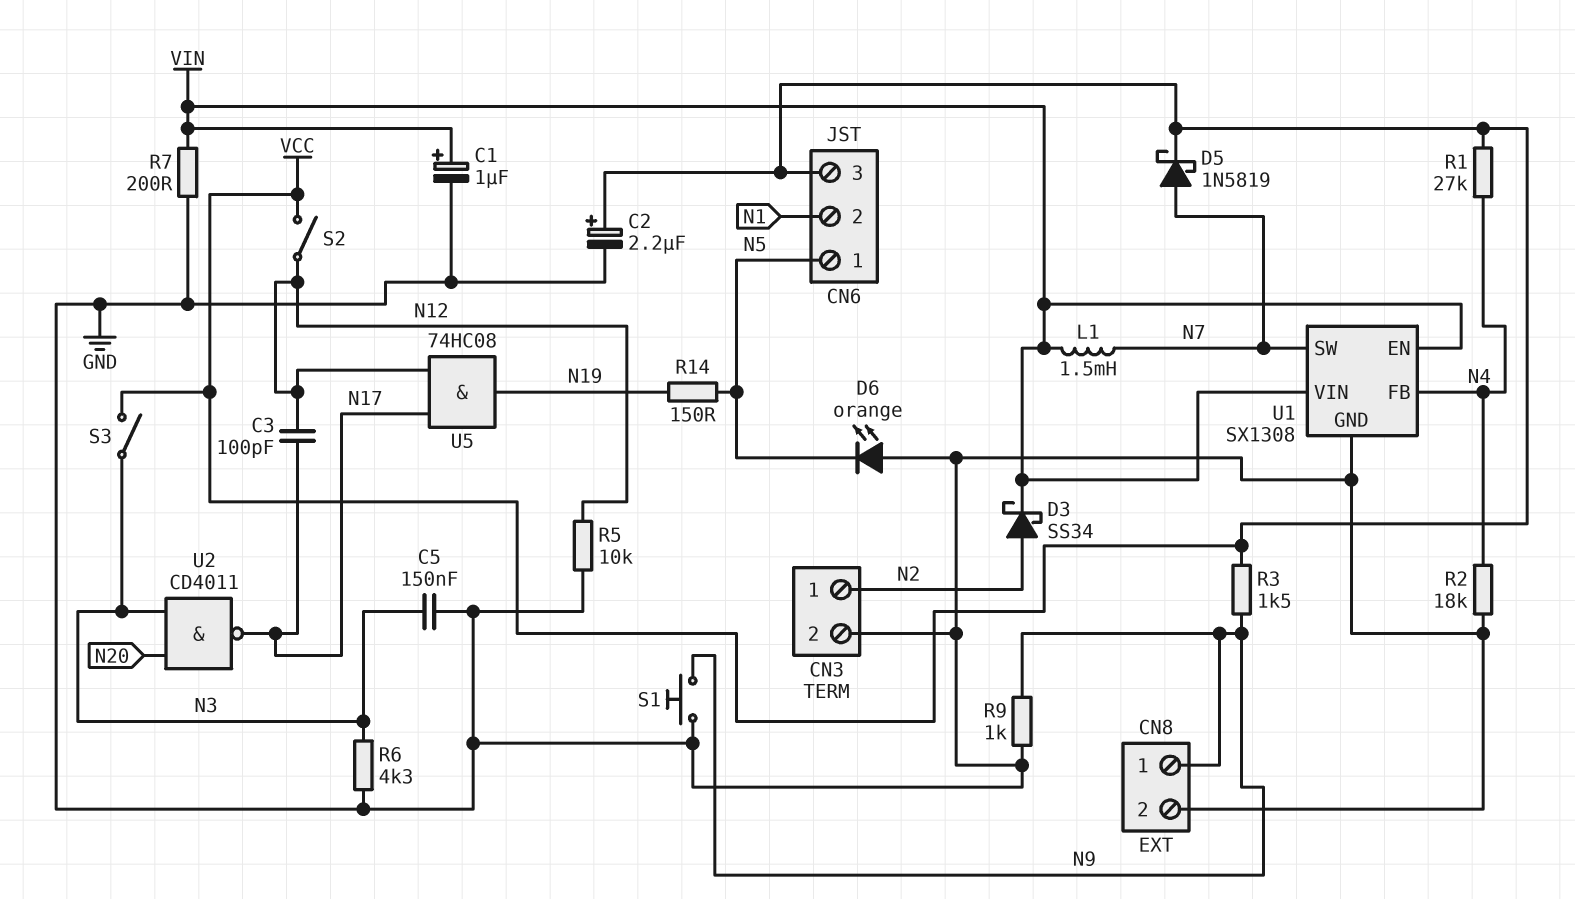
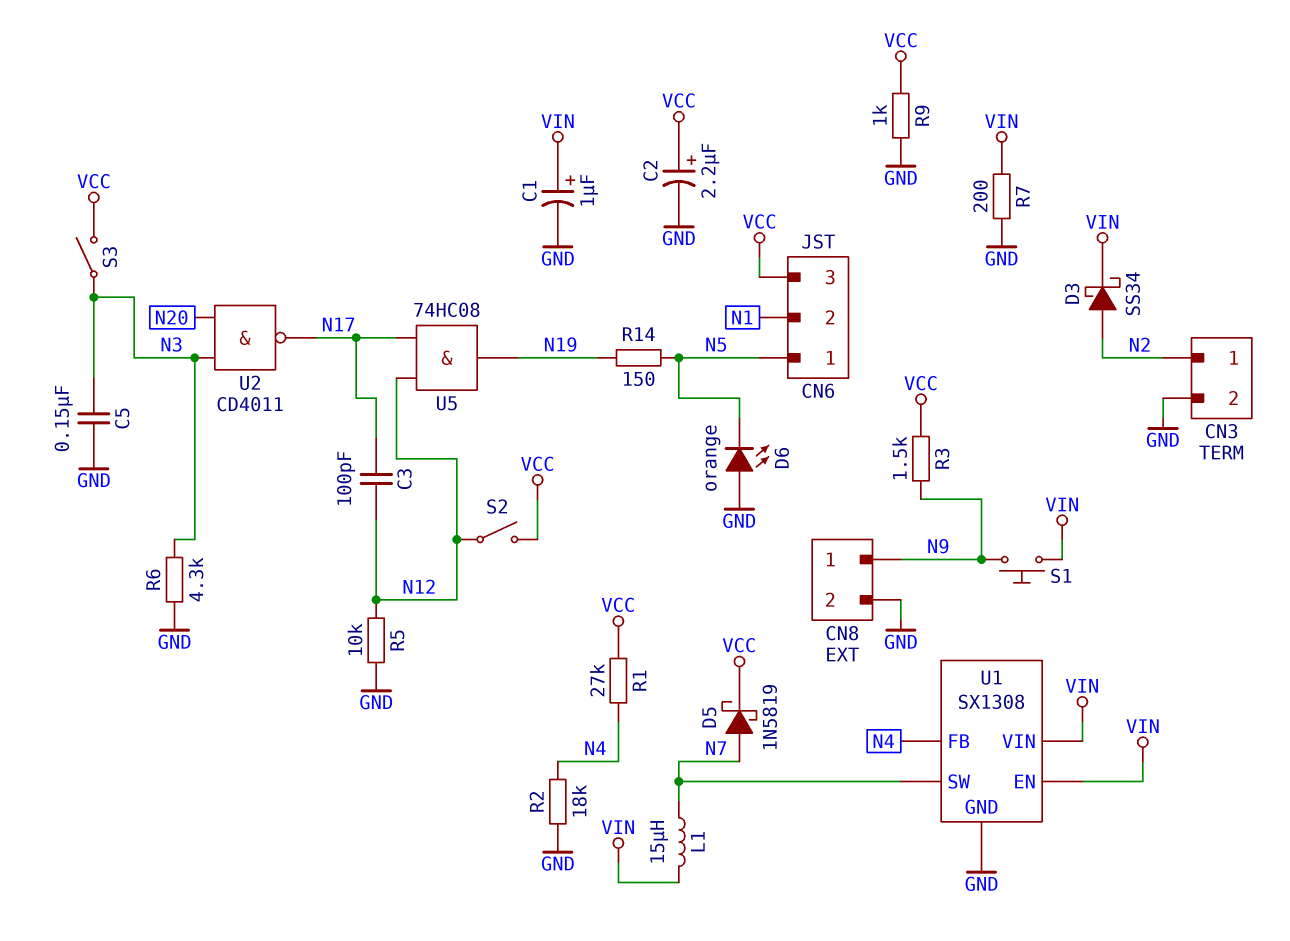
L1: 1.5mH (N7, VIN) -> 15uH (N7, VIN)
R9: 1k (GND, N9) -> 1k (GND, VCC)
S1: button (GND, N9) -> button (N9, VIN)

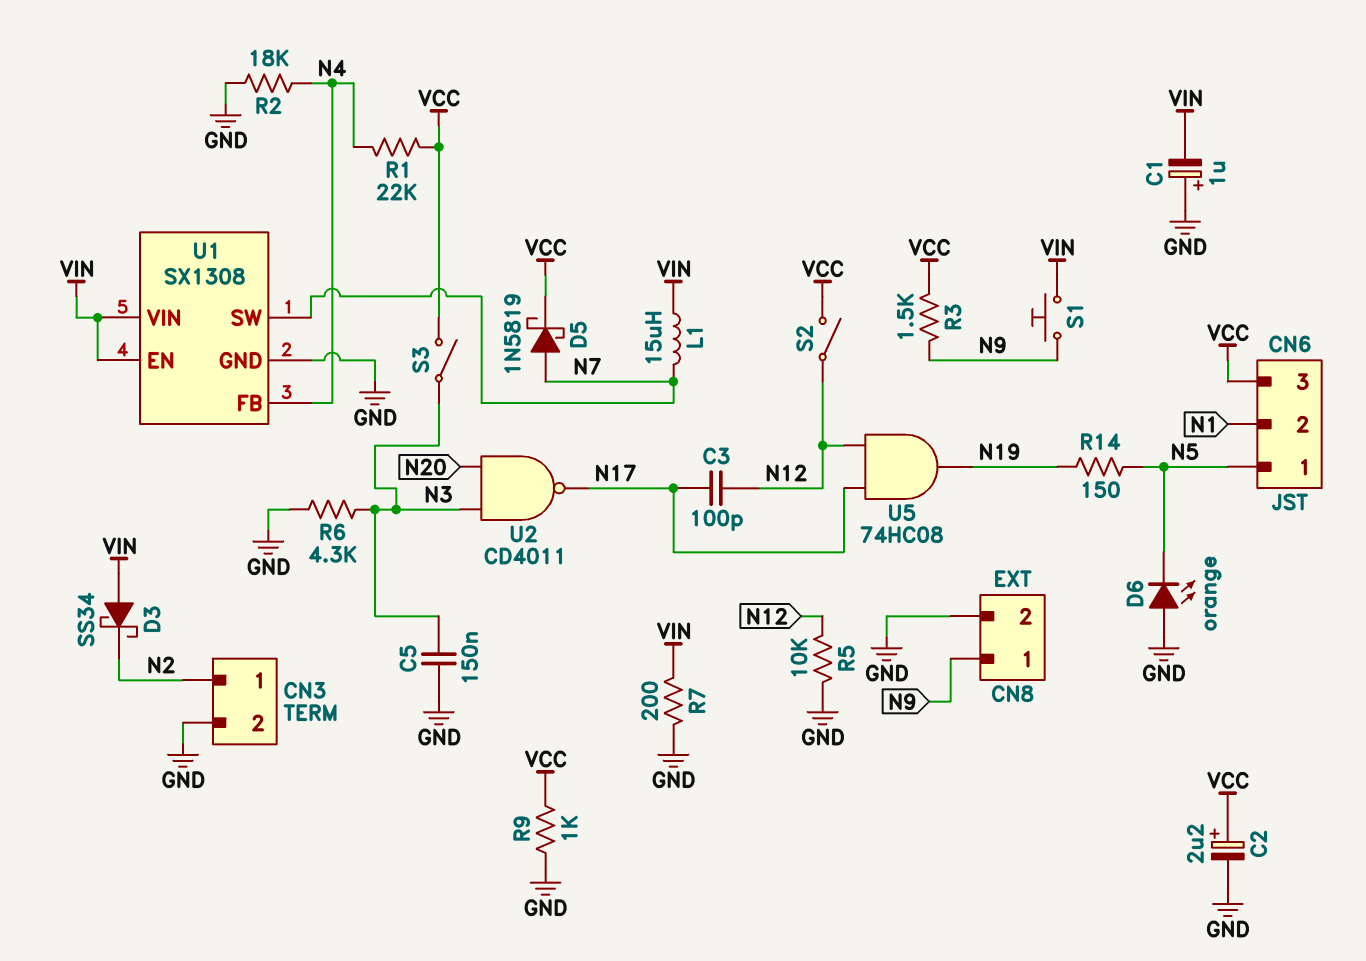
C1: 1uF (plus VIN, minus GND) -> 1uF (plus GND, minus VIN)
D3: schottky SS34 (A N2, K VIN) -> schottky SS34 (A VIN, K N2)
R1: 27k (N4, VCC) -> 22k (N4, VCC)

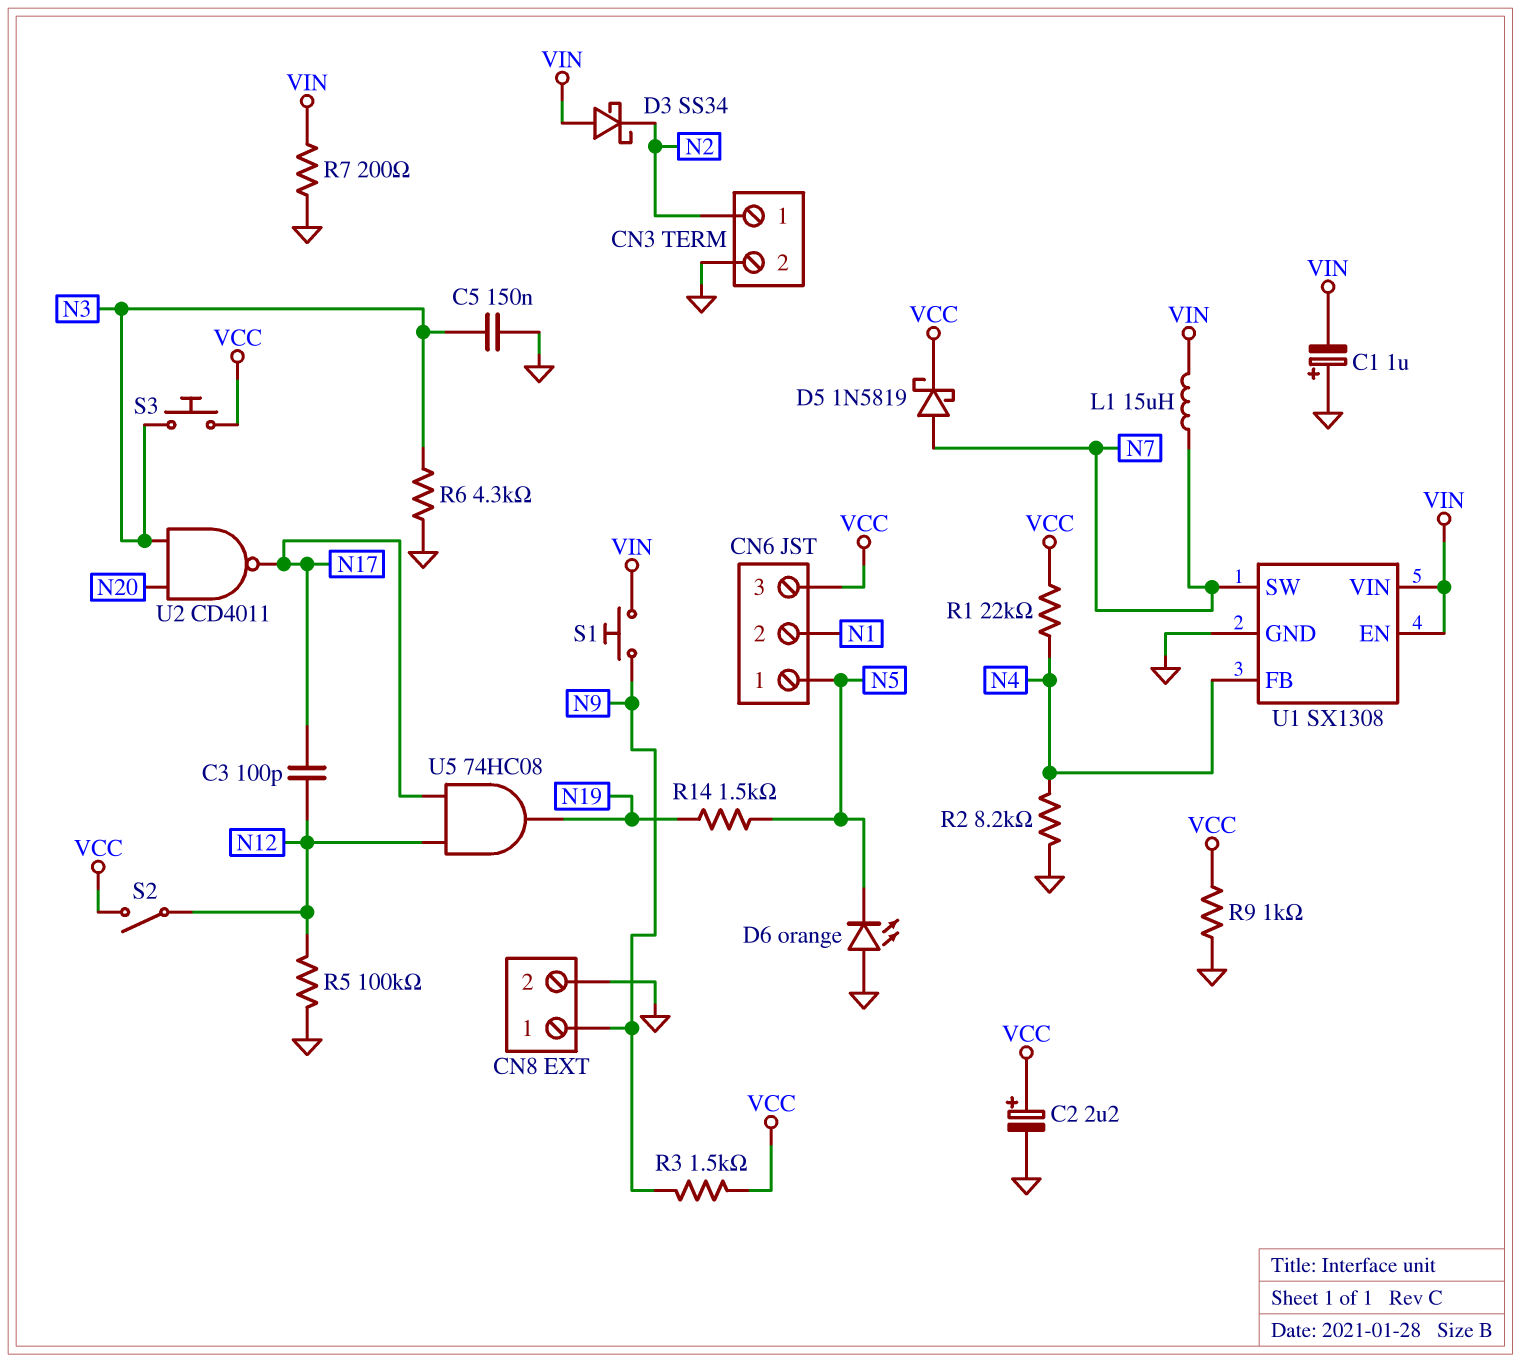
R2: 18k (GND, N4) -> 8.2k (GND, N4)
R5: 10k (GND, N12) -> 100k (GND, N12)
R14: 150 (N5, N19) -> 1.5k (N5, N19)
S3: switch (N3, VCC) -> button (N3, VCC)

